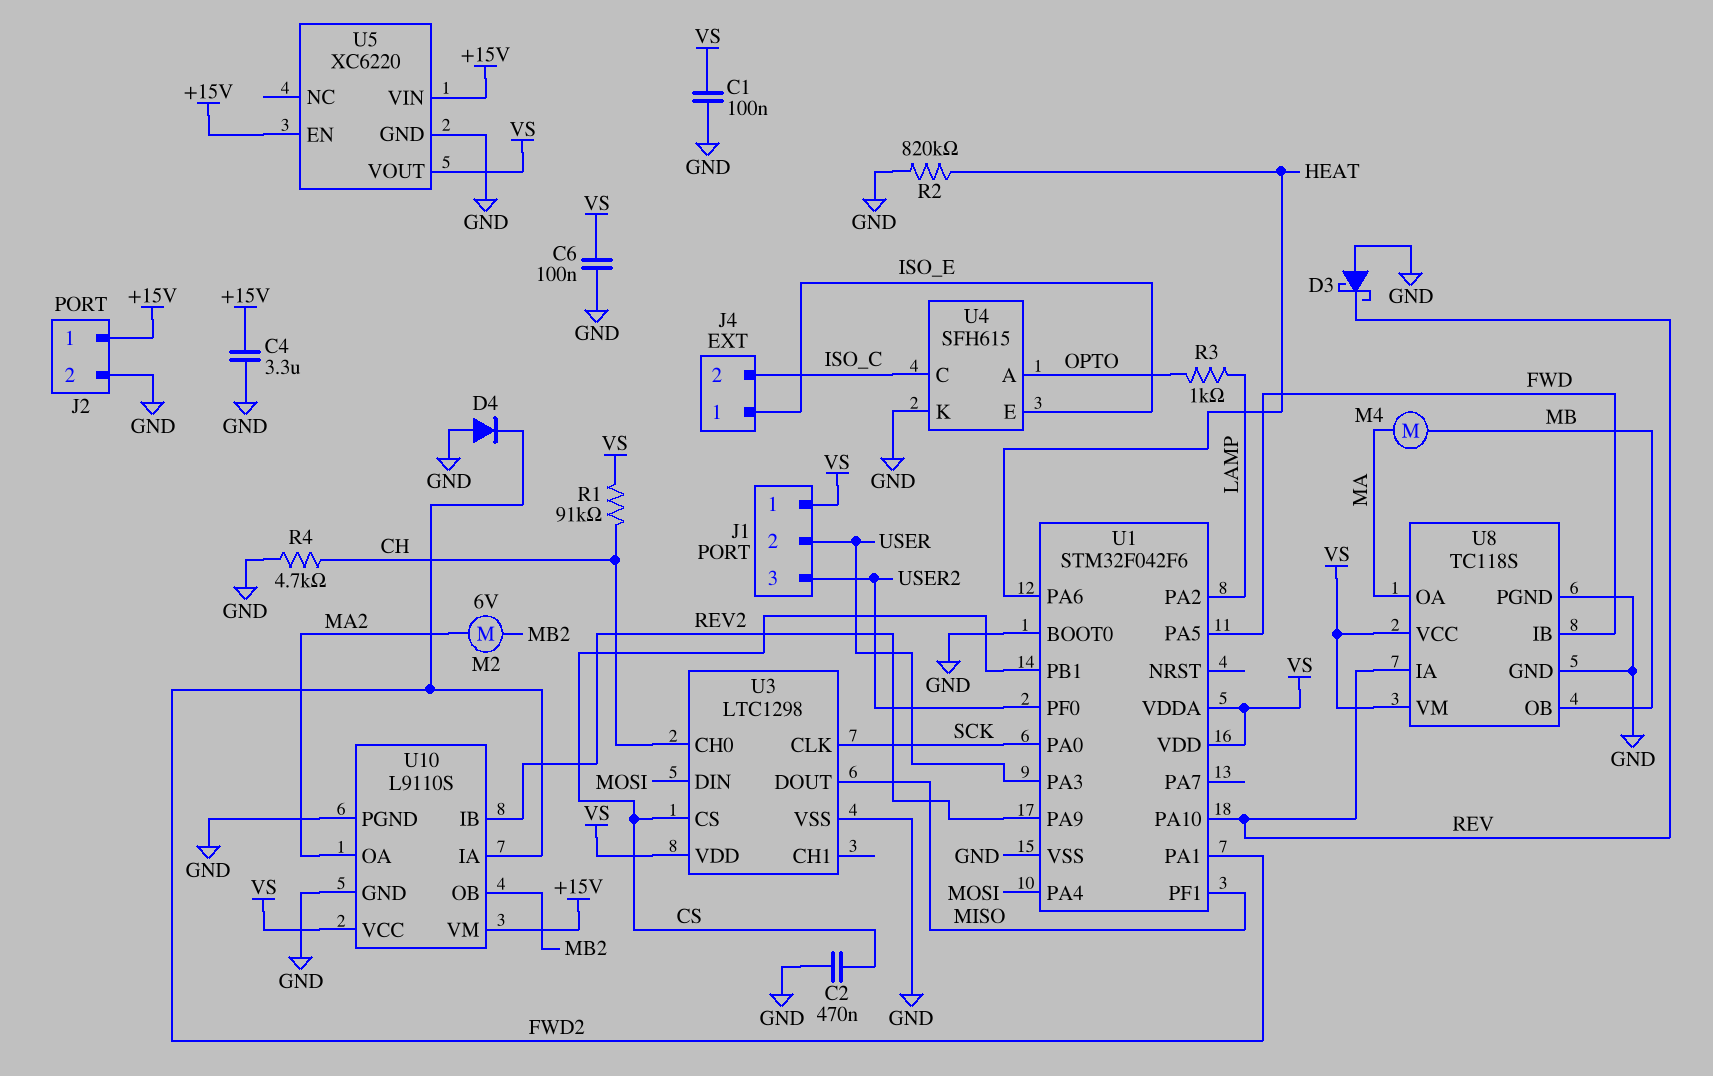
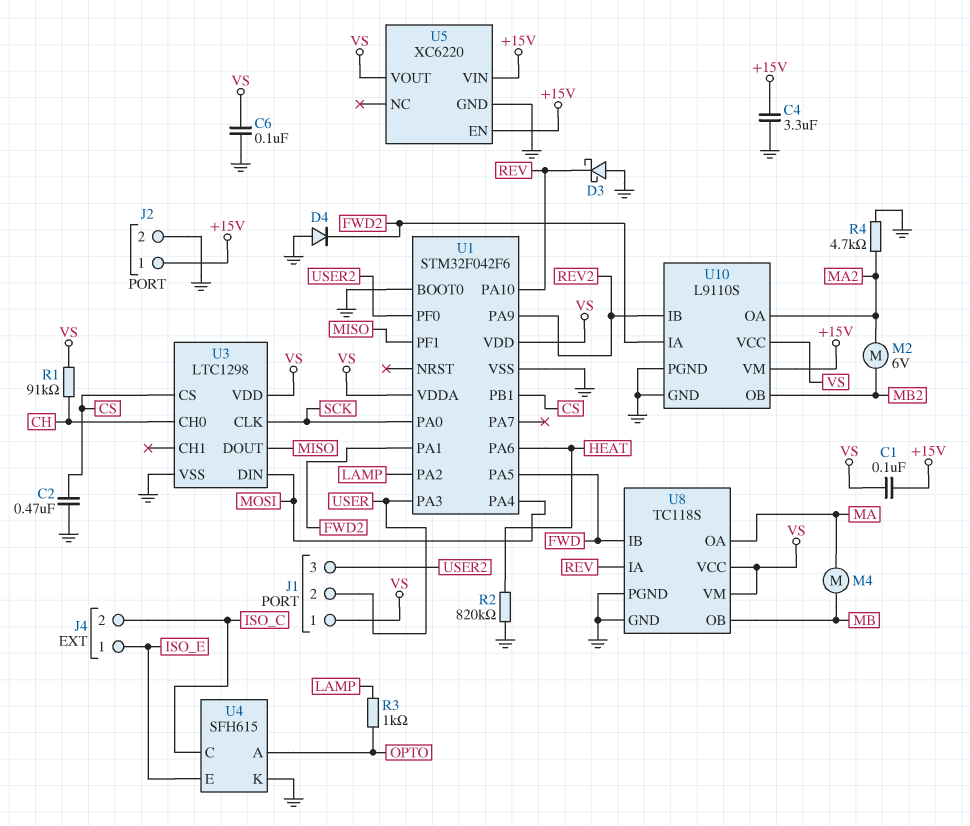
C1: 100nF (GND, VS) -> 100nF (+15V, VS)
R4: 4.7k (CH, GND) -> 4.7k (GND, MA2)

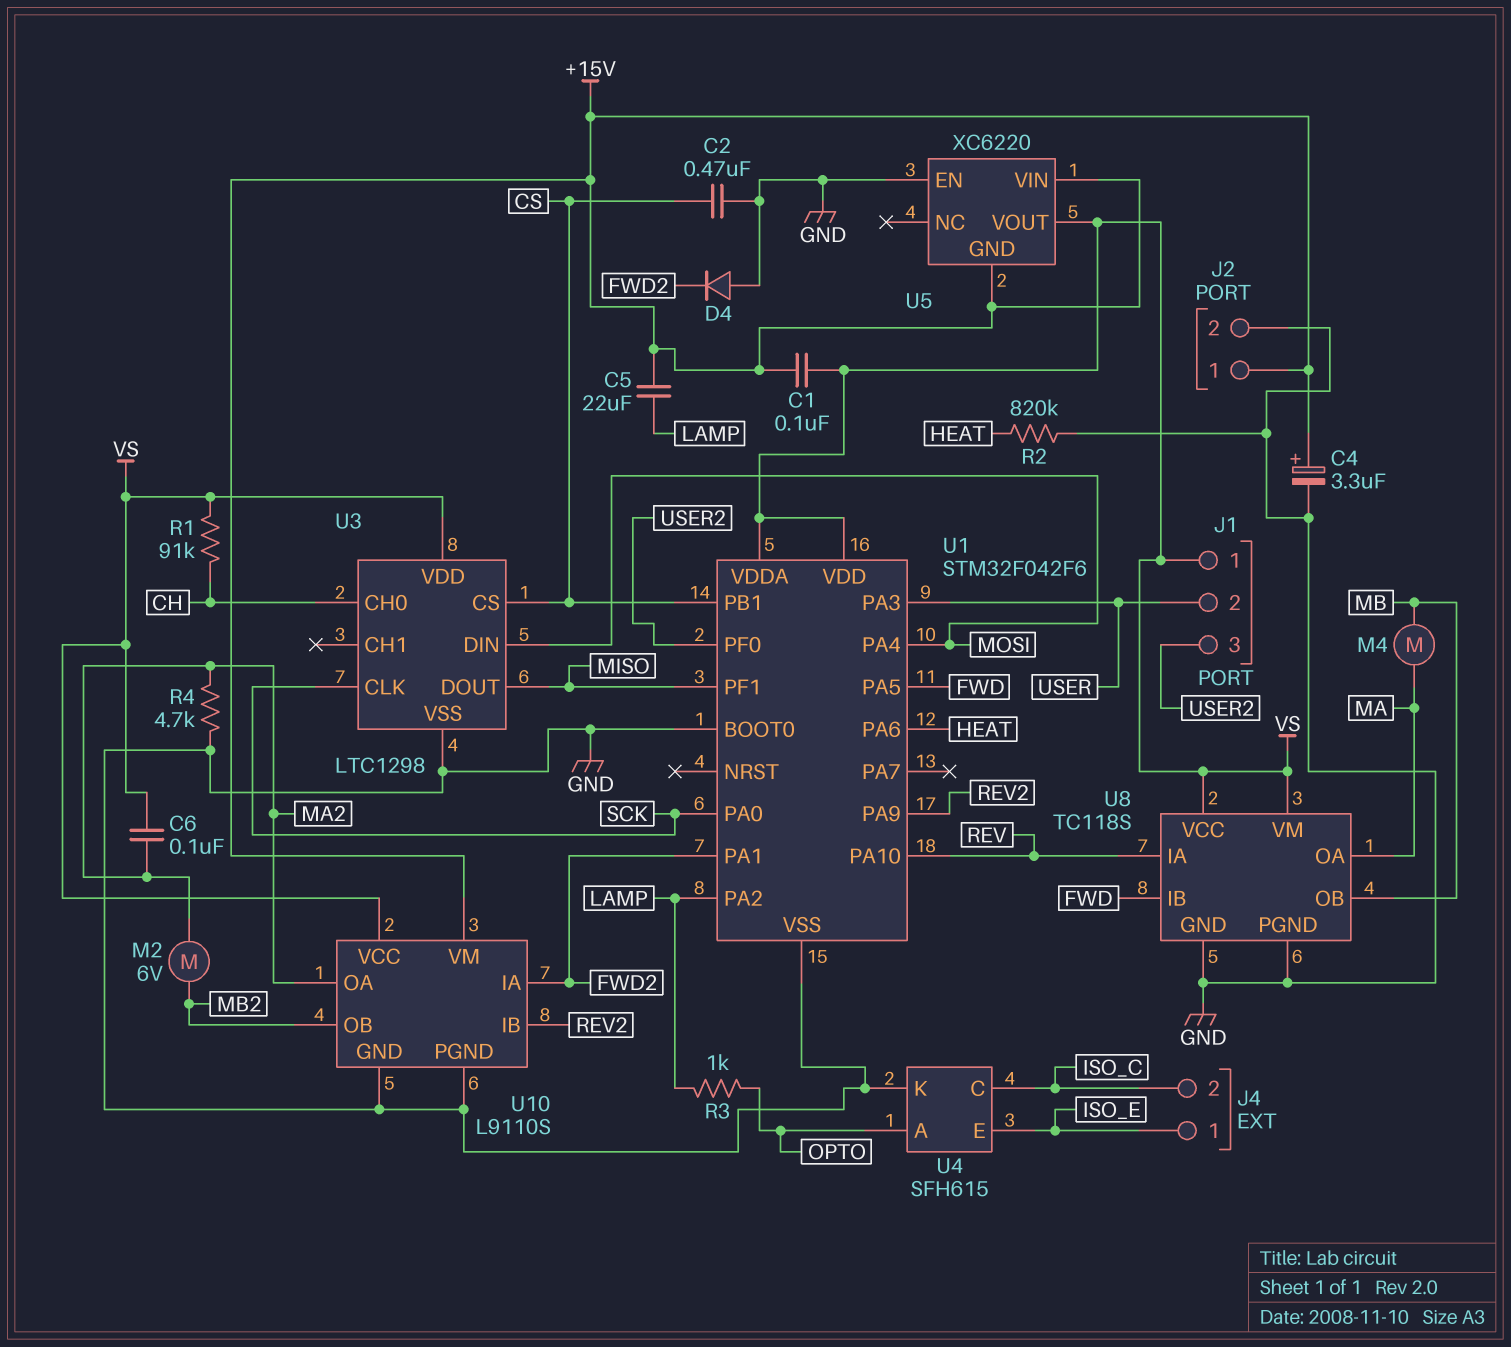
C4: 3.3uF (+15V, GND) -> 3.3uF (plus +15V, minus GND)
C5: none -> 22uF (+15V, LAMP)
C6: 100nF (GND, VS) -> 100nF (MA2, VS)
D3: schottky (A GND, K REV) -> none
U5 pin EN: +15V -> GND
U5 pin GND: GND -> +15V

